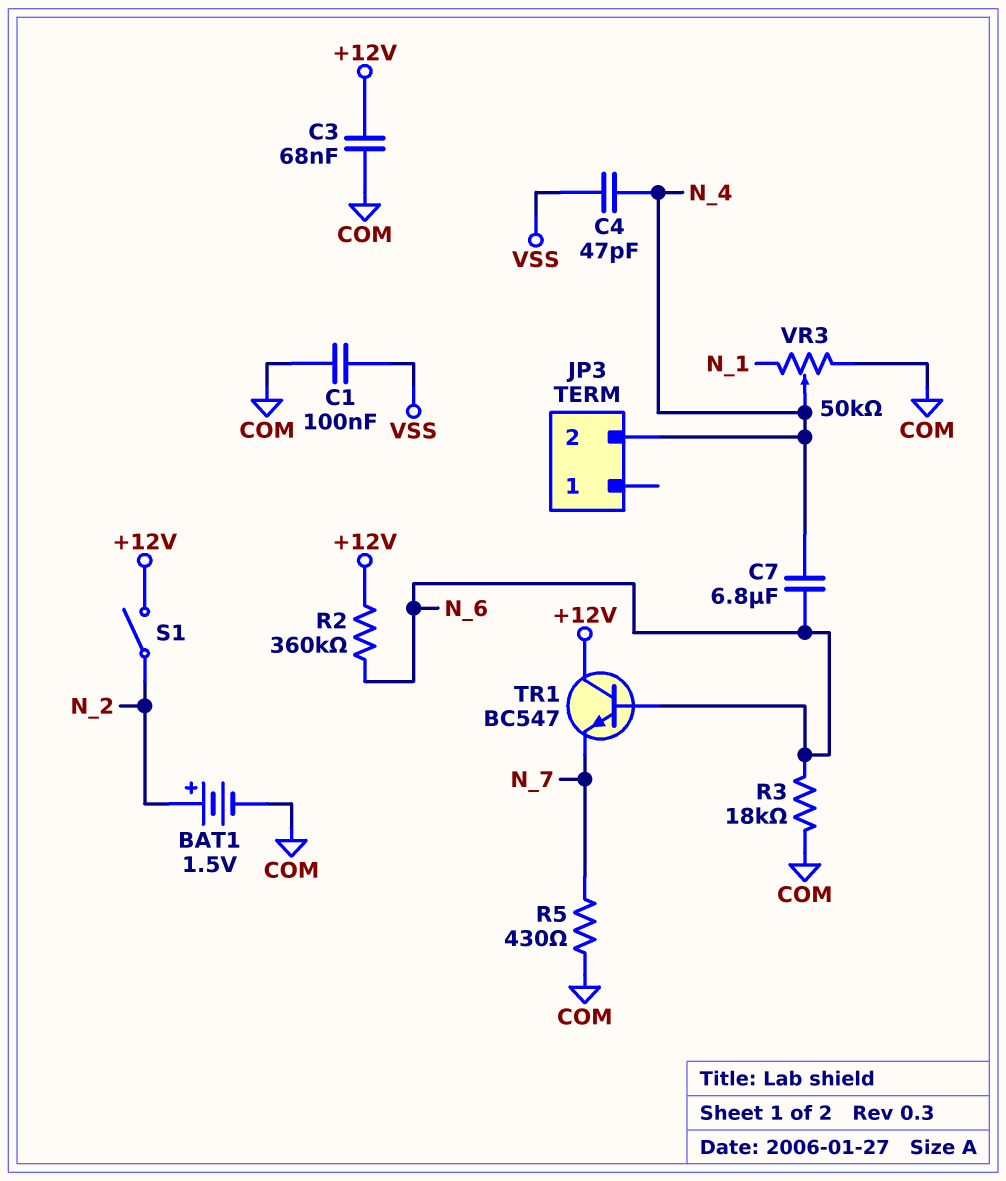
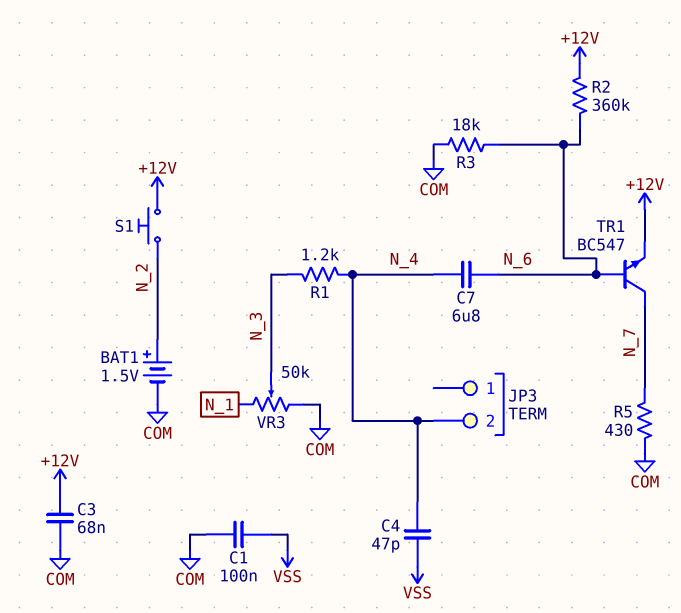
R1: none -> 1.2k (N_3, N_4)
S1: switch (+12V, N_2) -> button (+12V, N_2)
TR1: NPN BC547 (B N_6, C +12V, E N_7) -> NPN BC547 (B N_6, C N_7, E +12V)
VR3: 50k (COM, N_1, wiper N_4) -> 50k (COM, N_1, wiper N_3)

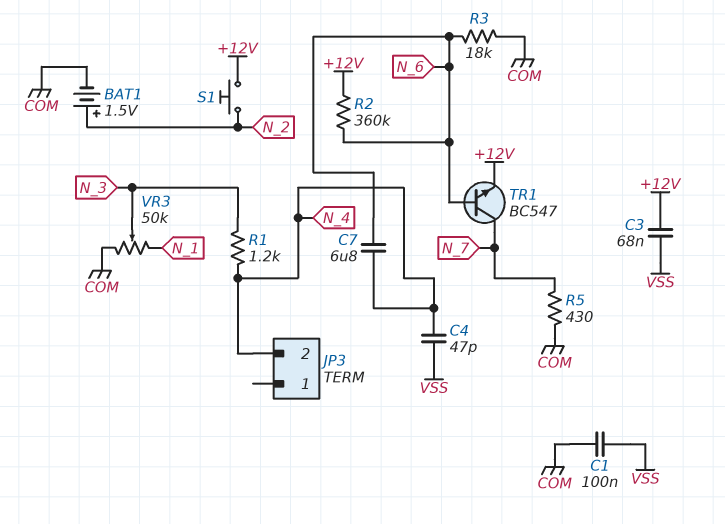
C3: 68nF (+12V, COM) -> 68nF (+12V, VSS)

